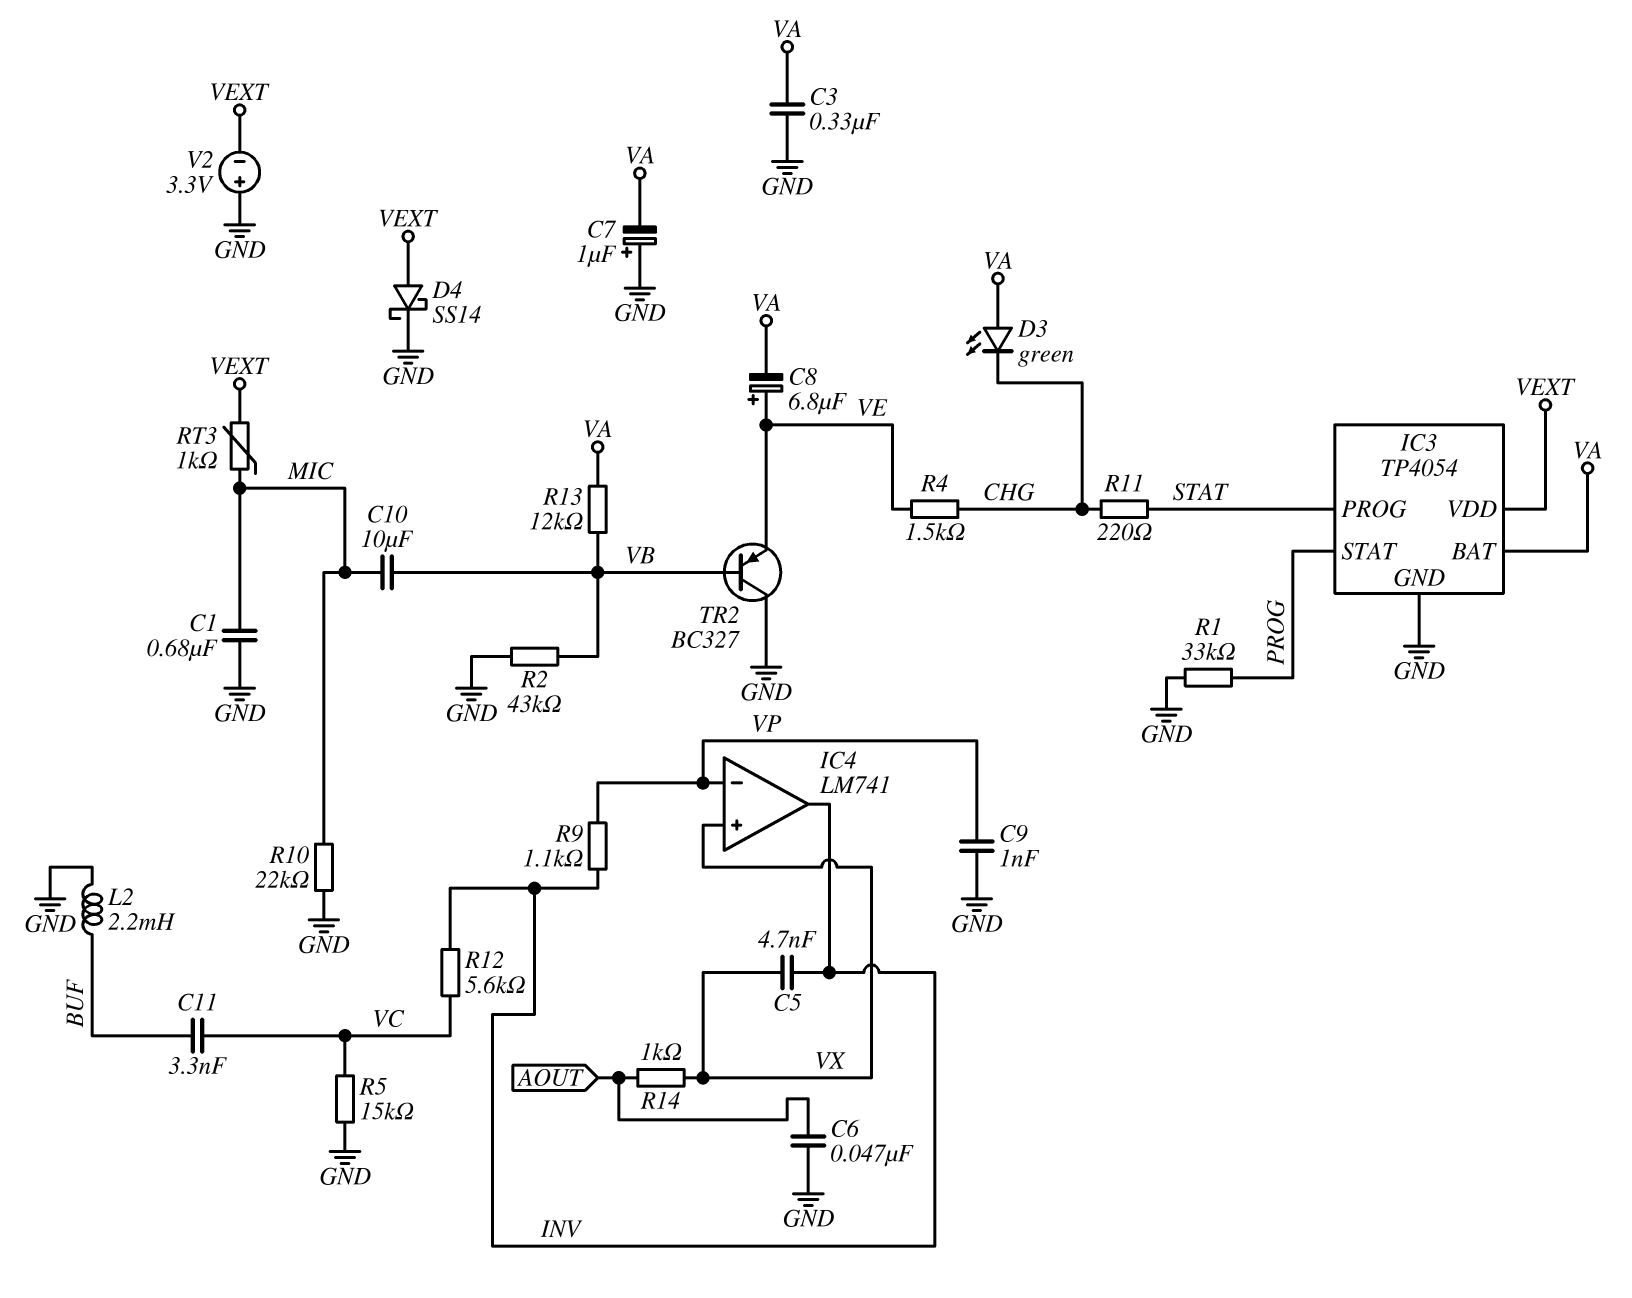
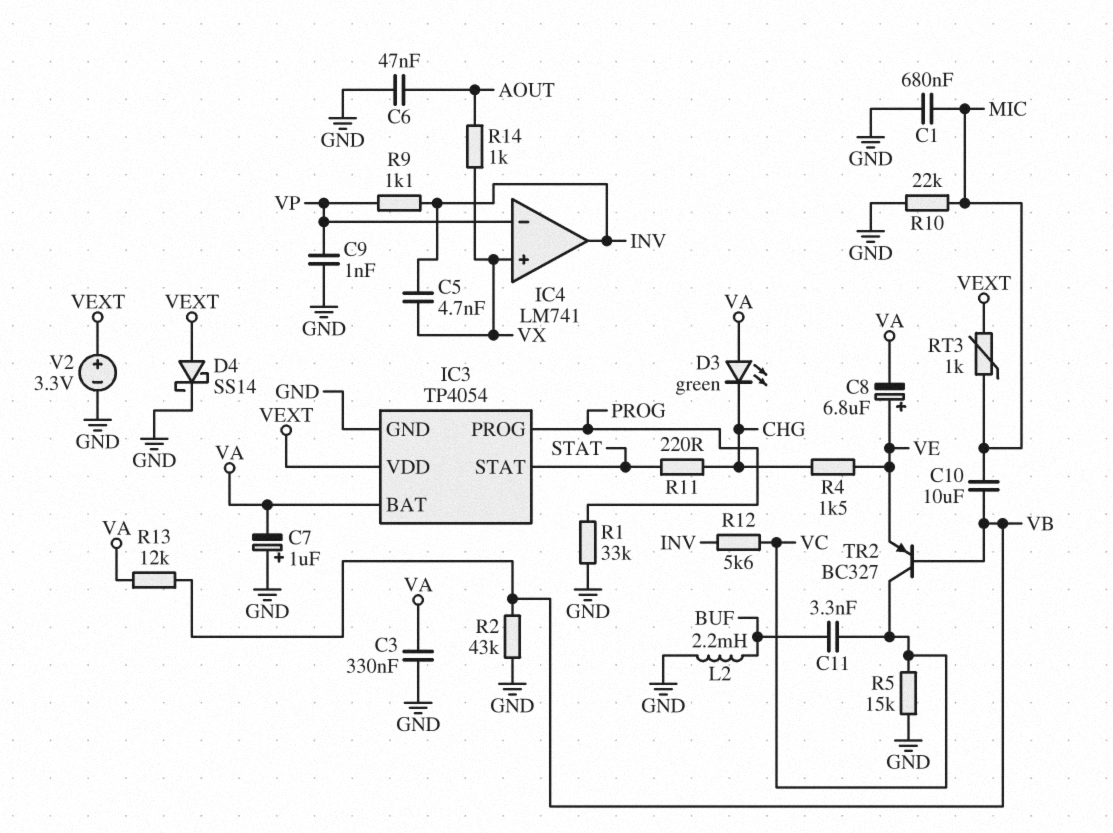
IC3 pin PROG: STAT -> PROG
IC3 pin STAT: PROG -> STAT
TR2: PNP BC327 (B VB, C GND, E VE) -> PNP BC327 (B VB, C VC, E VE)
V2: 3.3V (plus GND, minus VEXT) -> 3.3V (plus VEXT, minus GND)

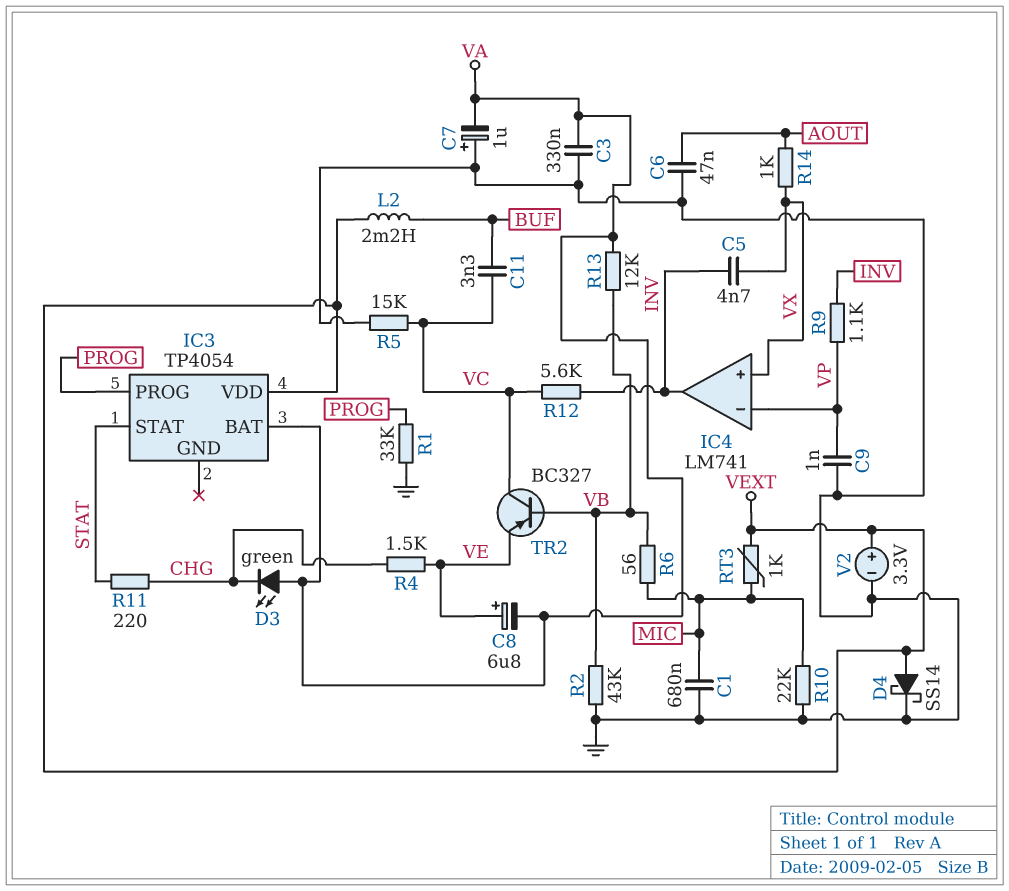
C10: 10uF (MIC, VB) -> none
IC3 pin GND: GND -> none
L2: 2.2mH (BUF, GND) -> 2.2mH (BUF, VEXT)
R6: none -> 56 (MIC, VB)

